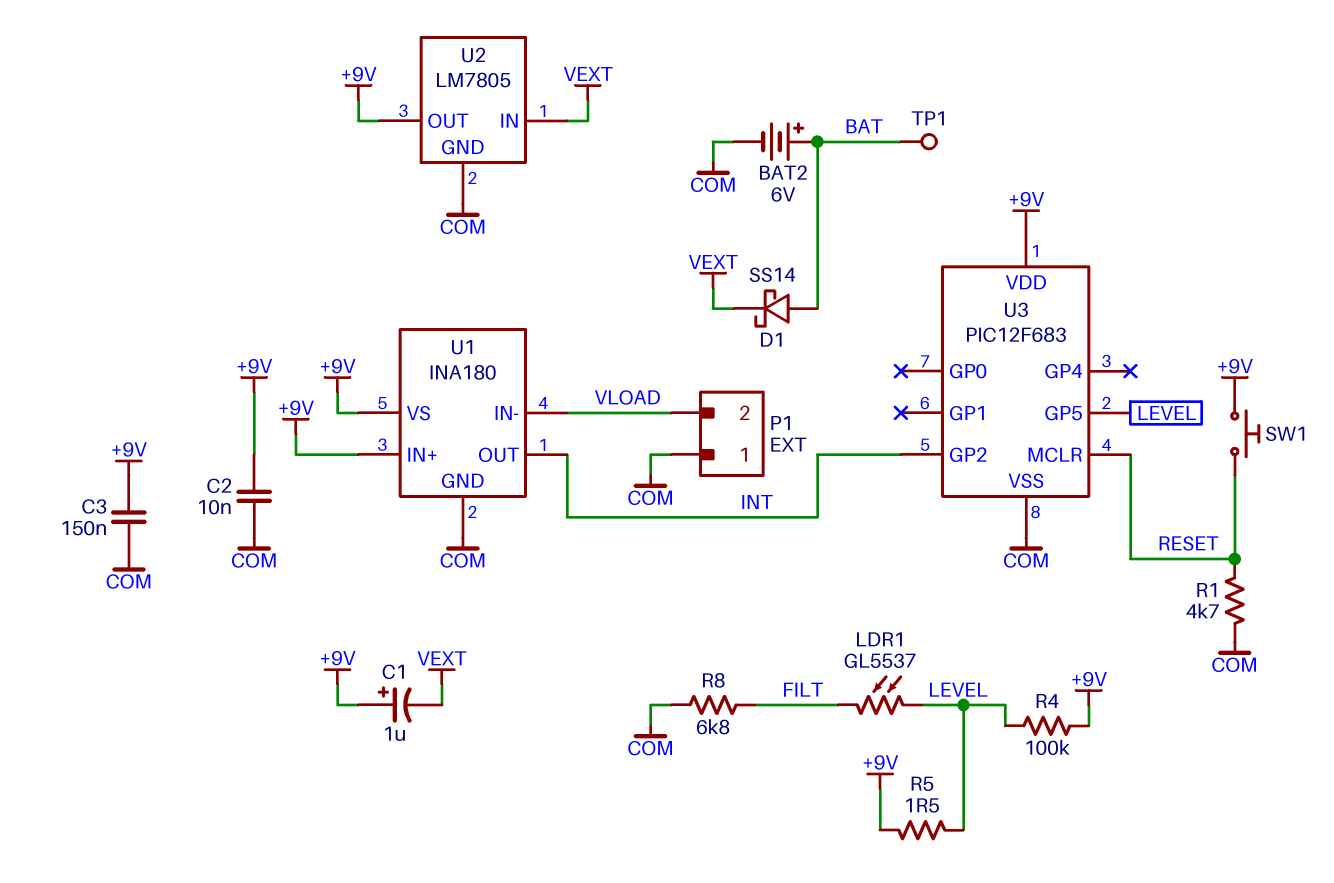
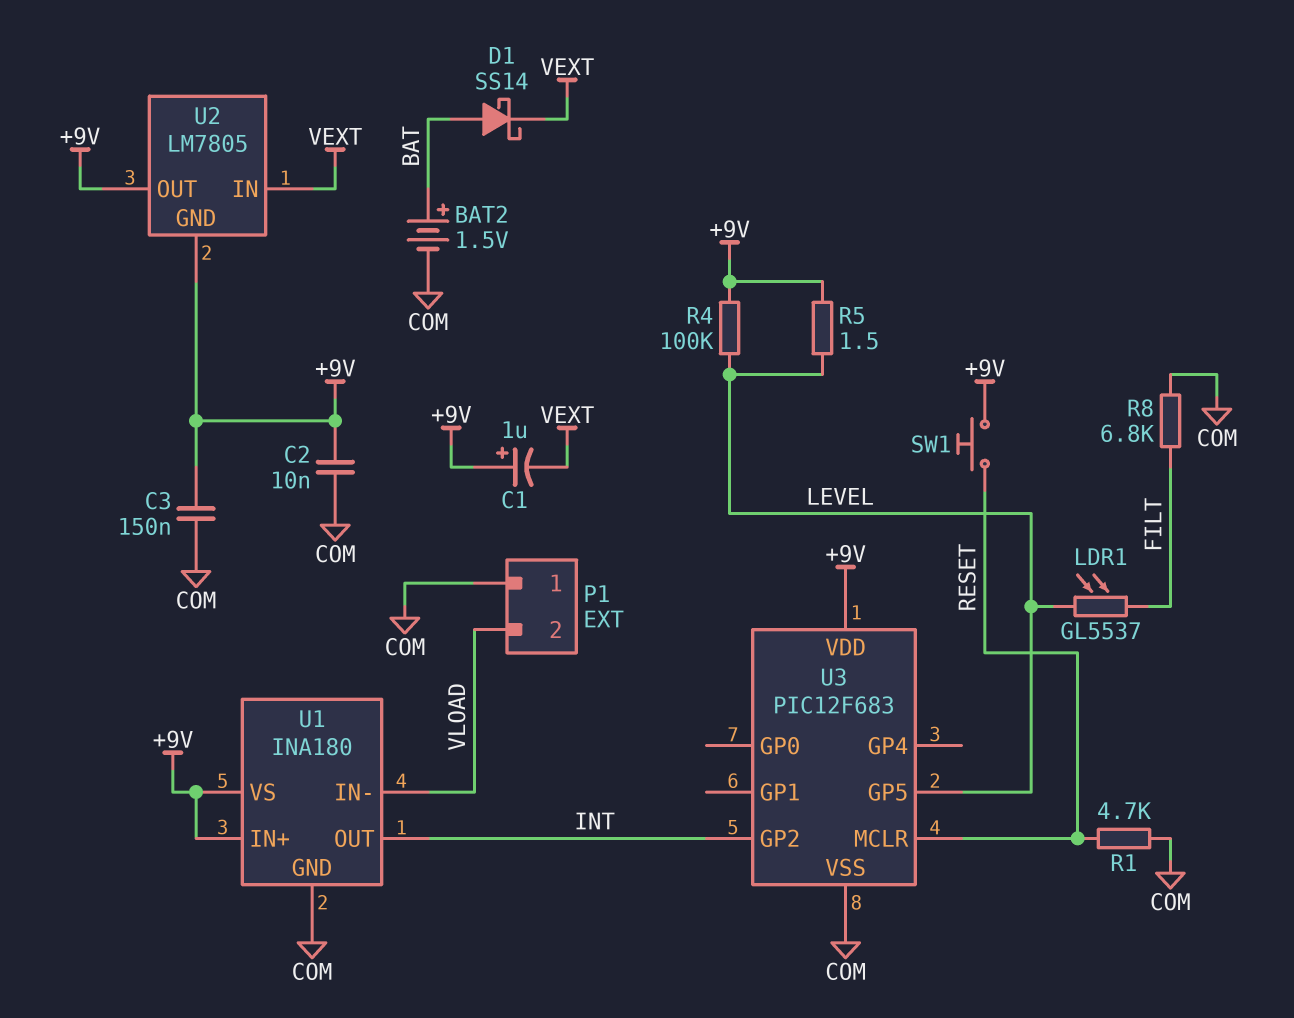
BAT2: 6V (plus BAT, minus COM) -> 1.5V (plus BAT, minus COM)
TP1: test point (BAT) -> none
U2 pin GND: COM -> +9V

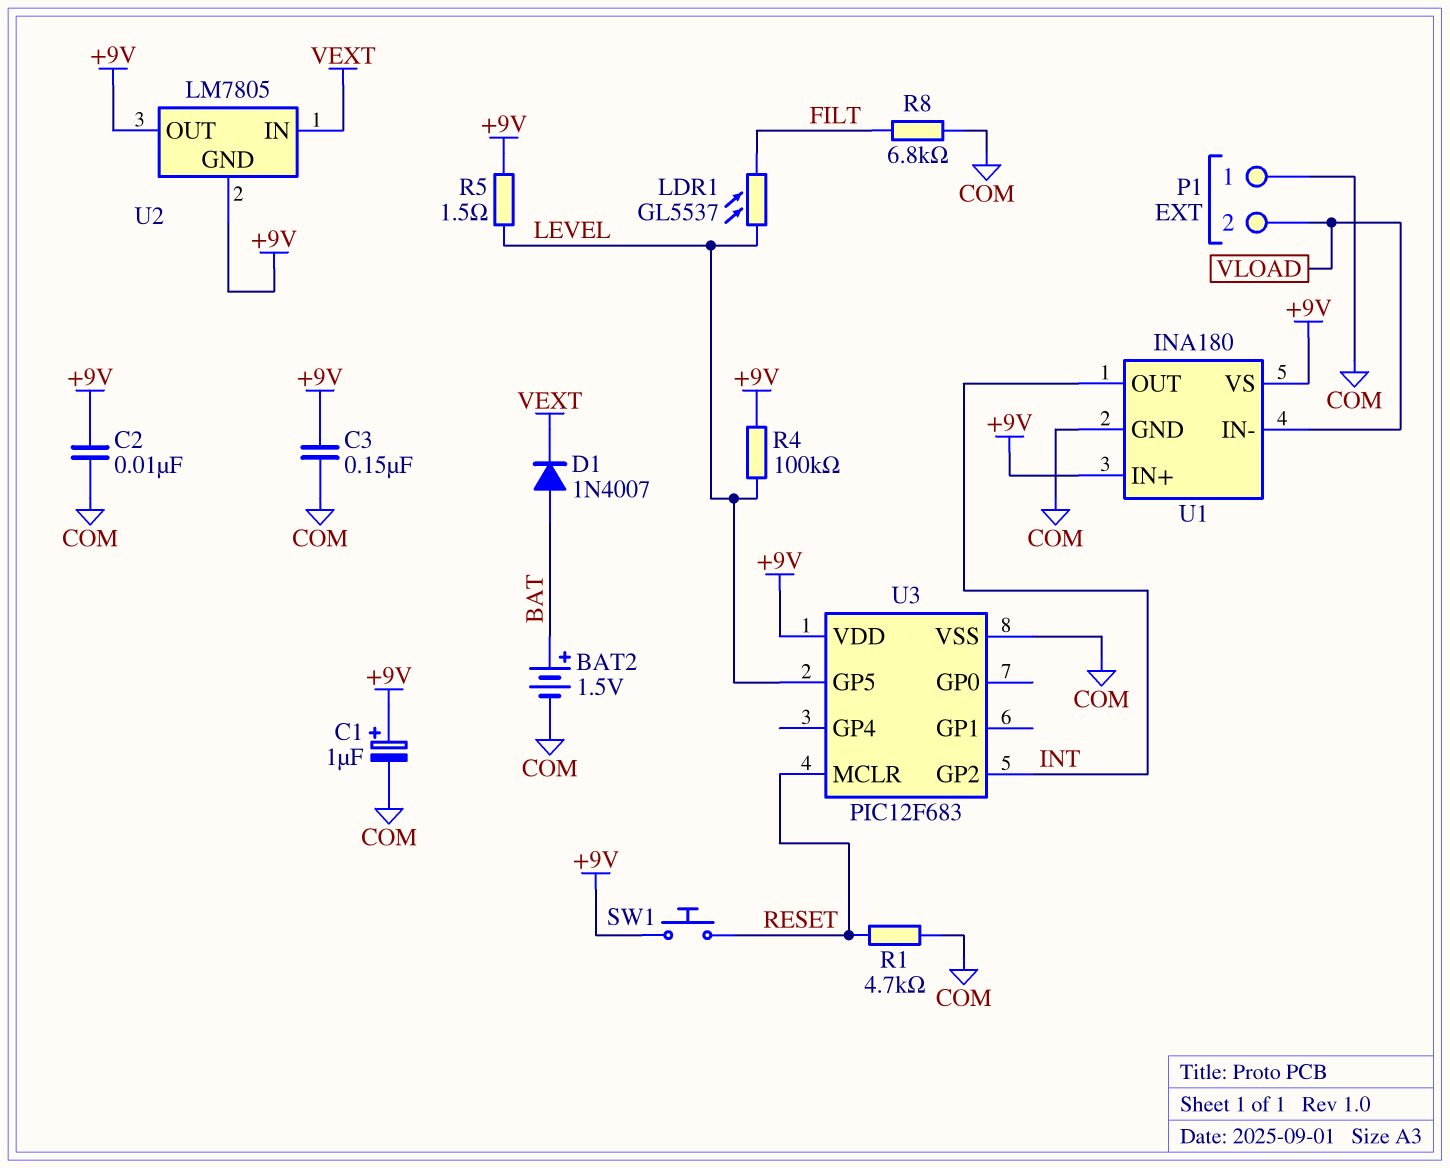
C1: 1uF (plus +9V, minus VEXT) -> 1uF (plus +9V, minus COM)
D1: schottky SS14 (A BAT, K VEXT) -> diode 1N4007 (A BAT, K VEXT)

